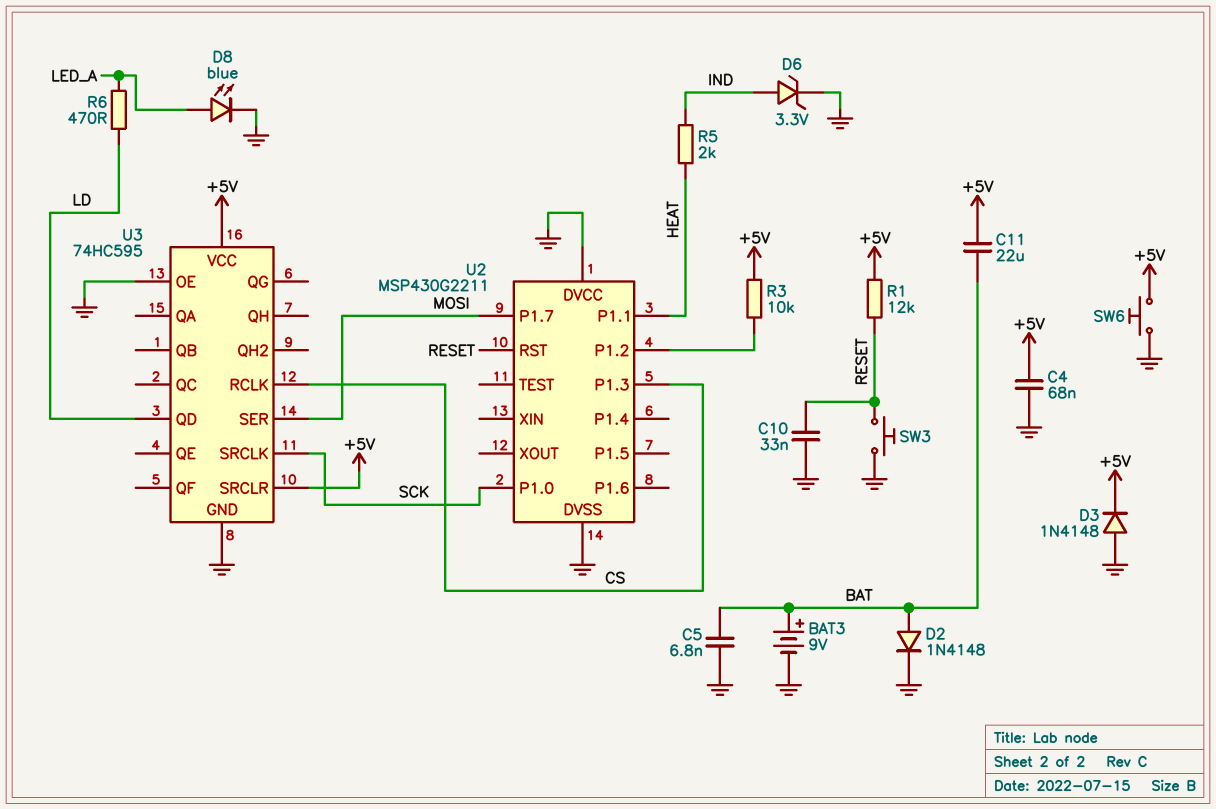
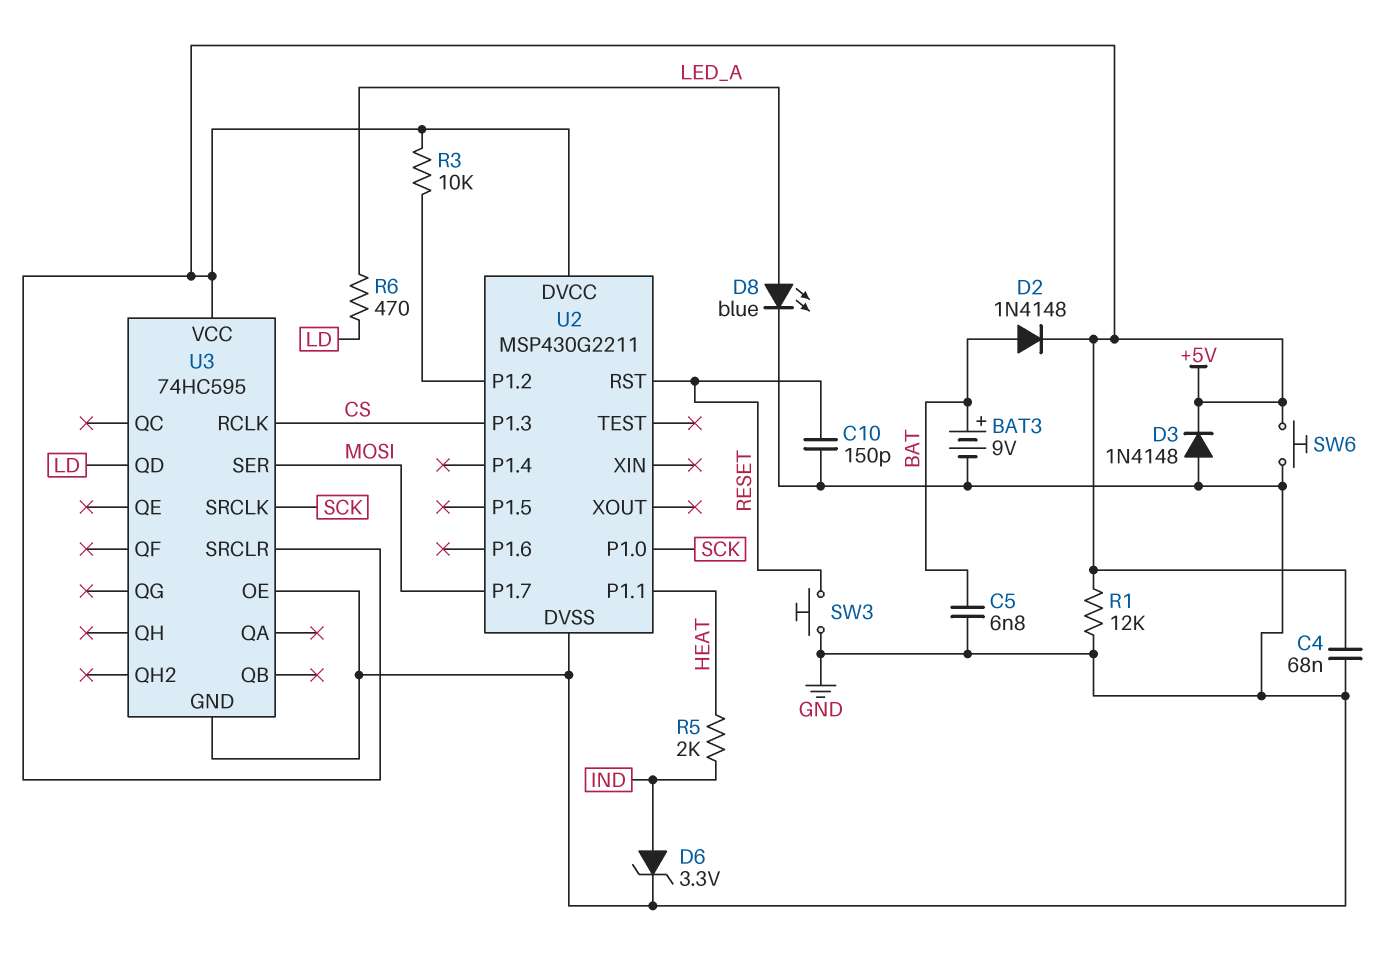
C10: 33nF (GND, RESET) -> 150pF (GND, RESET)
C11: 22uF (+5V, BAT) -> none
D2: diode 1N4148 (A BAT, K GND) -> diode 1N4148 (A BAT, K +5V)
R1: 12k (+5V, RESET) -> 12k (+5V, GND)
U2 pin DVCC: GND -> +5V

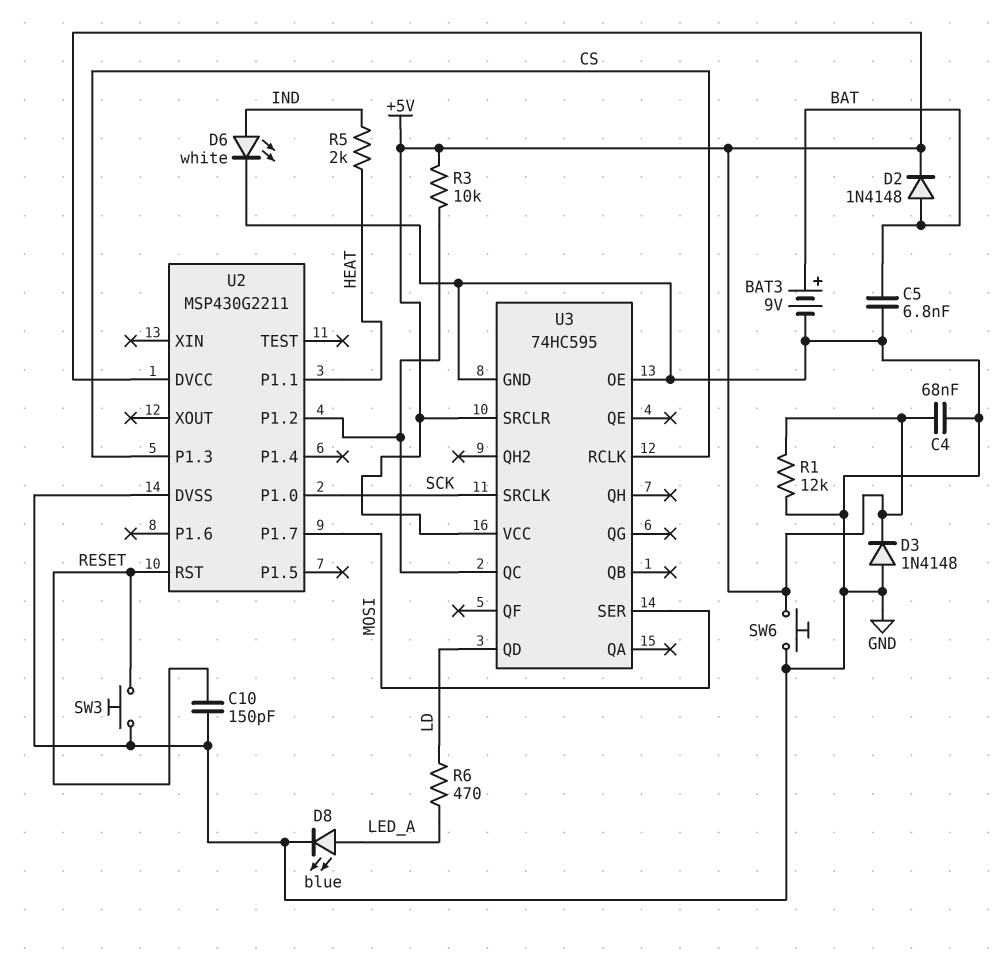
D6: zener 3.3V (A IND, K GND) -> LED white (A IND, K GND)
U3 pin QC: none -> U2/P1.2

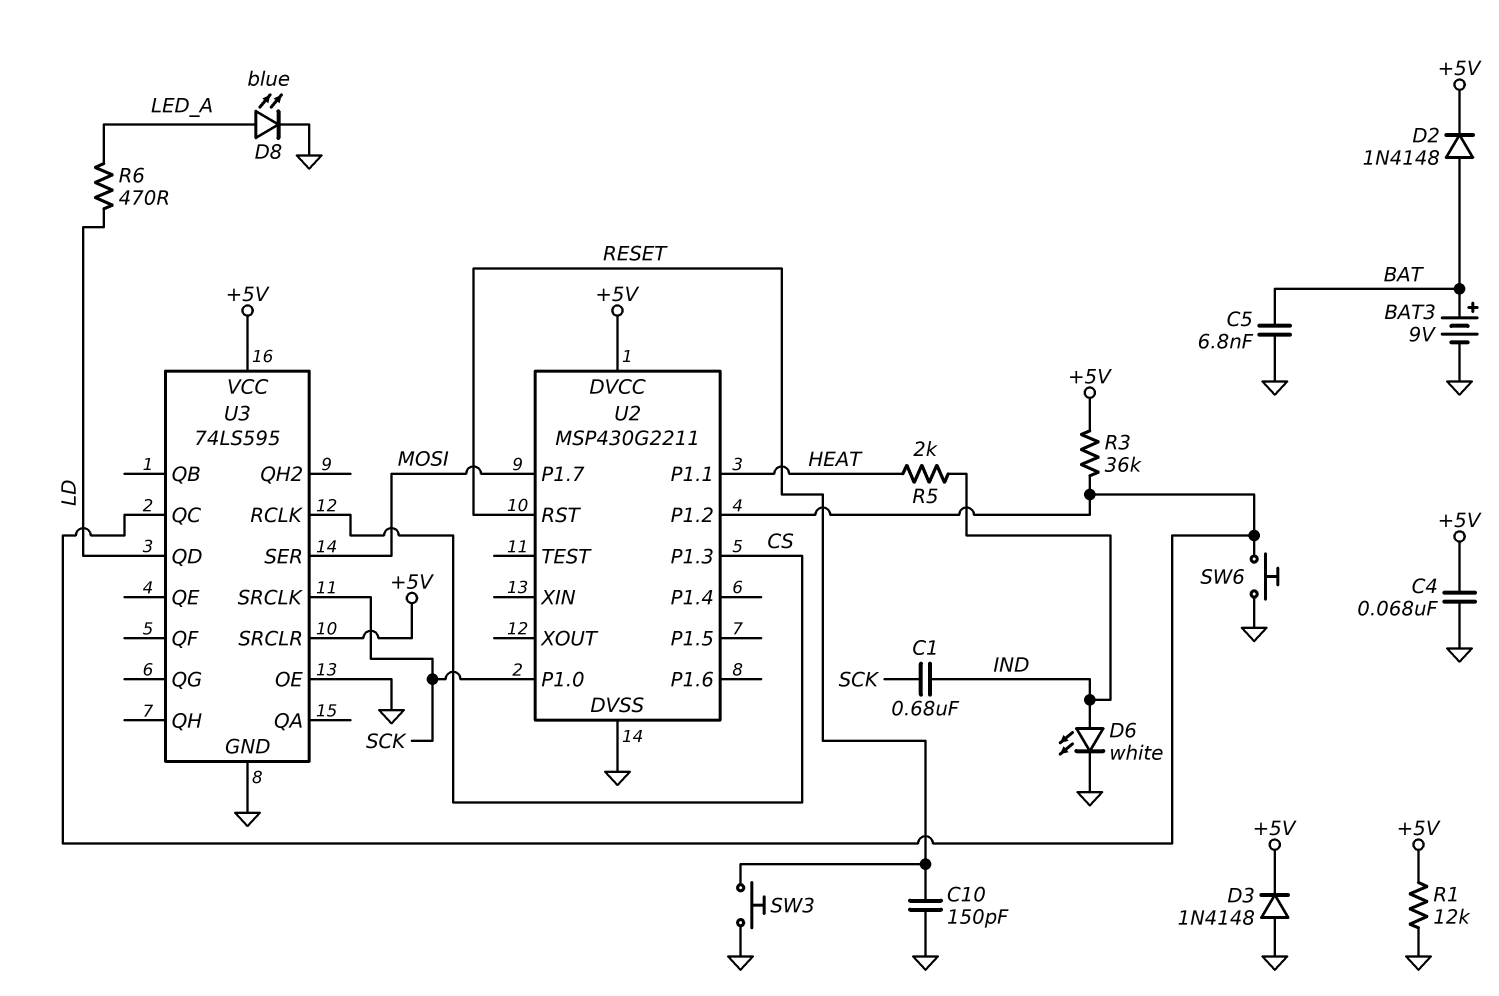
C1: none -> 680nF (IND, SCK)
R3: 10k (+5V, U2/P1.2) -> 36k (+5V, U2/P1.2)
SW6: button (+5V, GND) -> button (GND, U2/P1.2)
U3: 74HC595 -> 74LS595

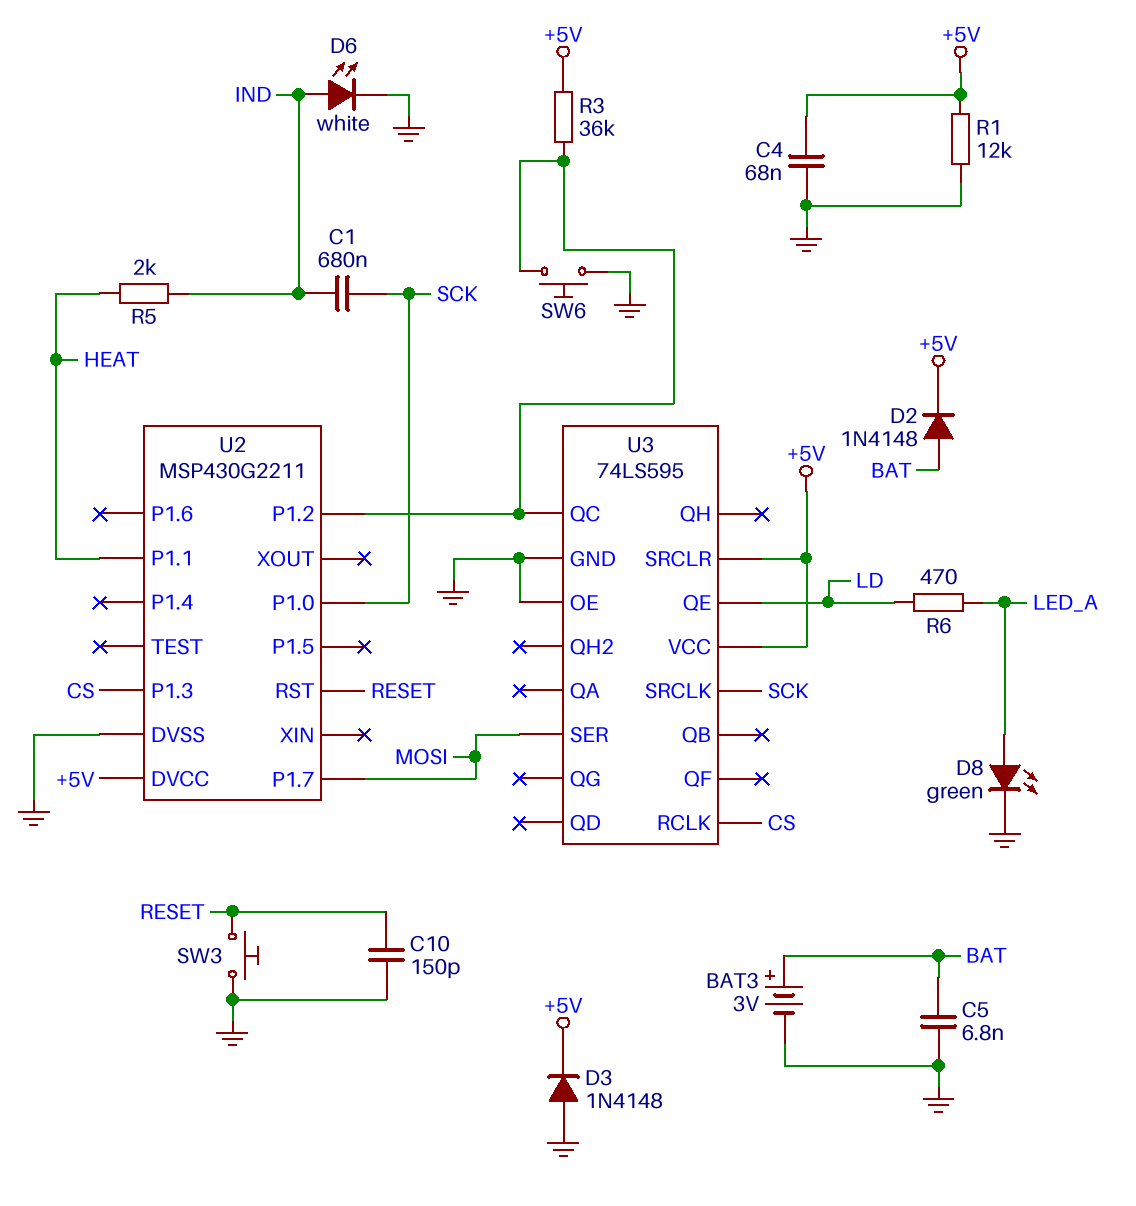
BAT3: 9V (plus BAT, minus GND) -> 3V (plus BAT, minus GND)
D8: LED blue (A LED_A, K GND) -> LED green (A LED_A, K GND)
U3 pin QD: LD -> none
U3 pin QE: none -> LD

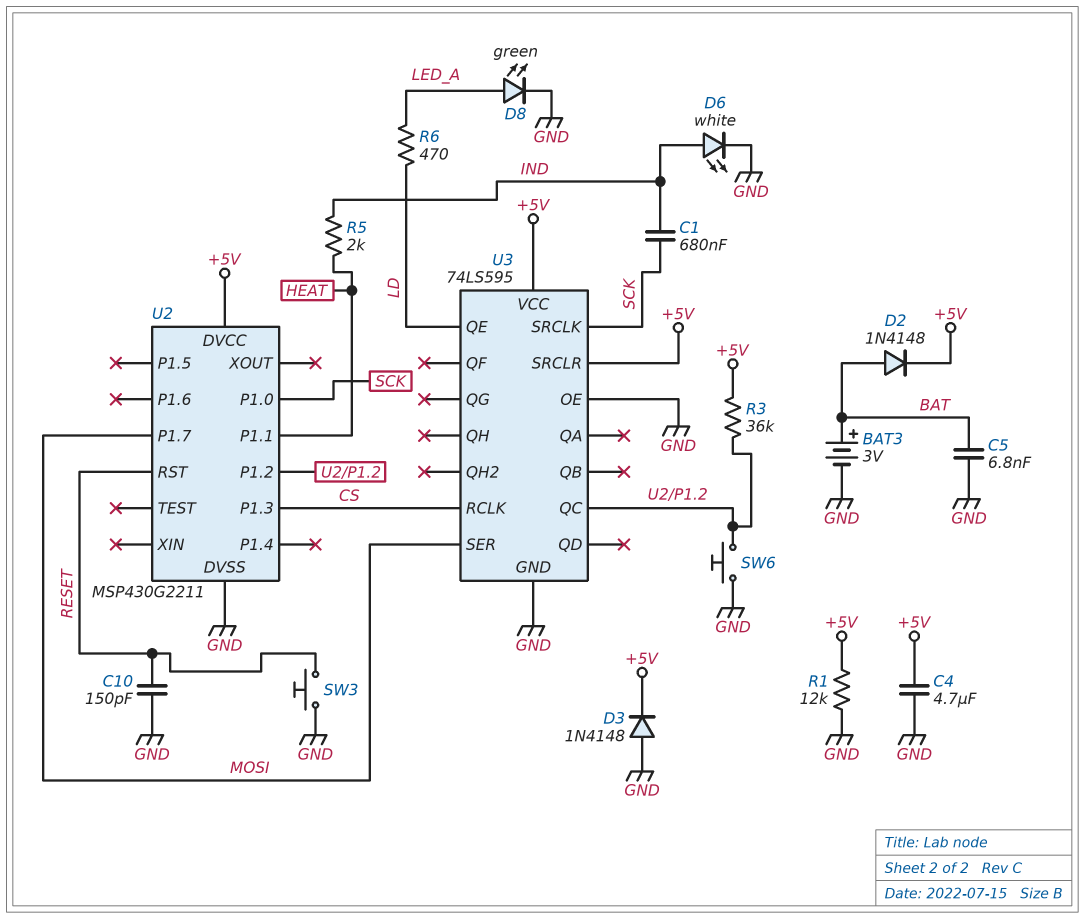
C4: 68nF (+5V, GND) -> 4.7uF (+5V, GND)

